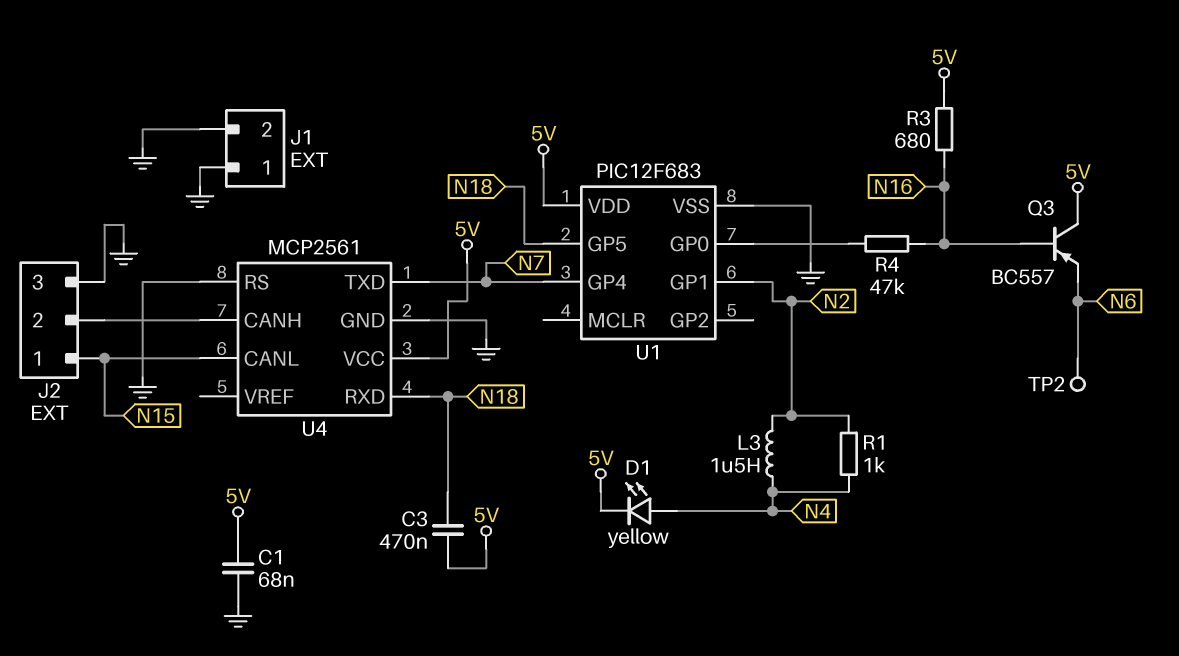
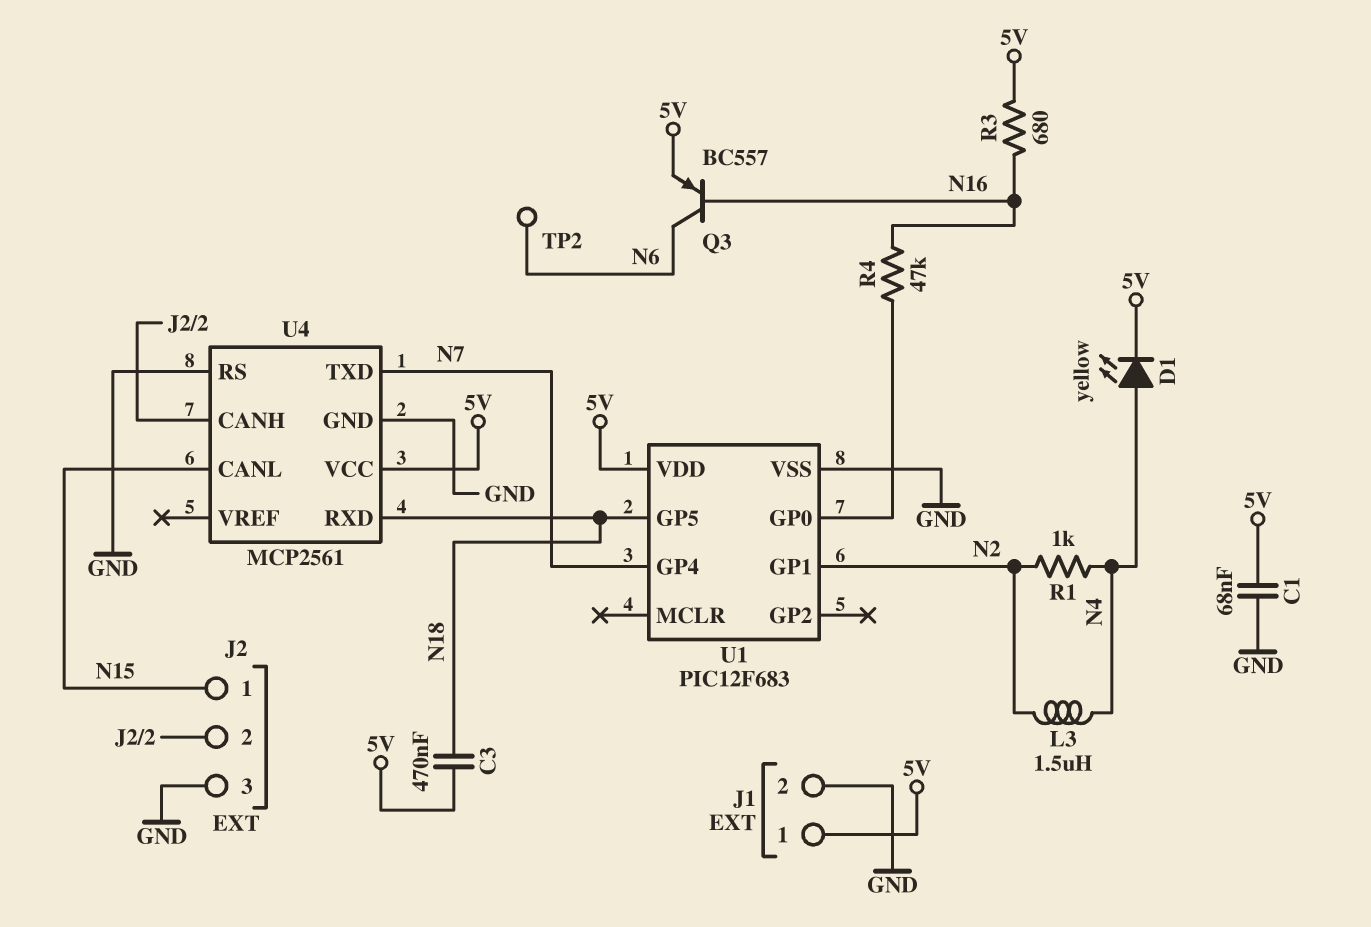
J1 pin 1: GND -> 5V
Q3: PNP BC557 (B N16, C 5V, E N6) -> PNP BC557 (B N16, C N6, E 5V)

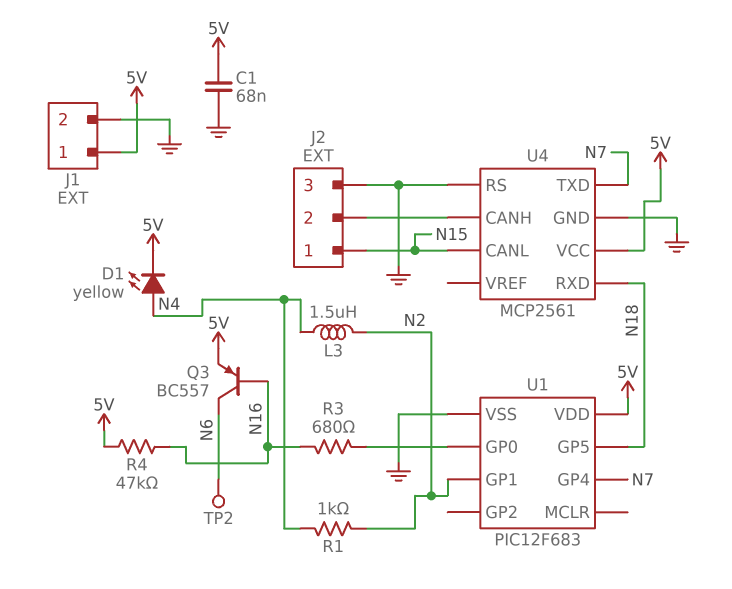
C3: 470nF (5V, N18) -> none
R3: 680 (5V, N16) -> 680 (N16, U1/GP0)
R4: 47k (N16, U1/GP0) -> 47k (5V, N16)

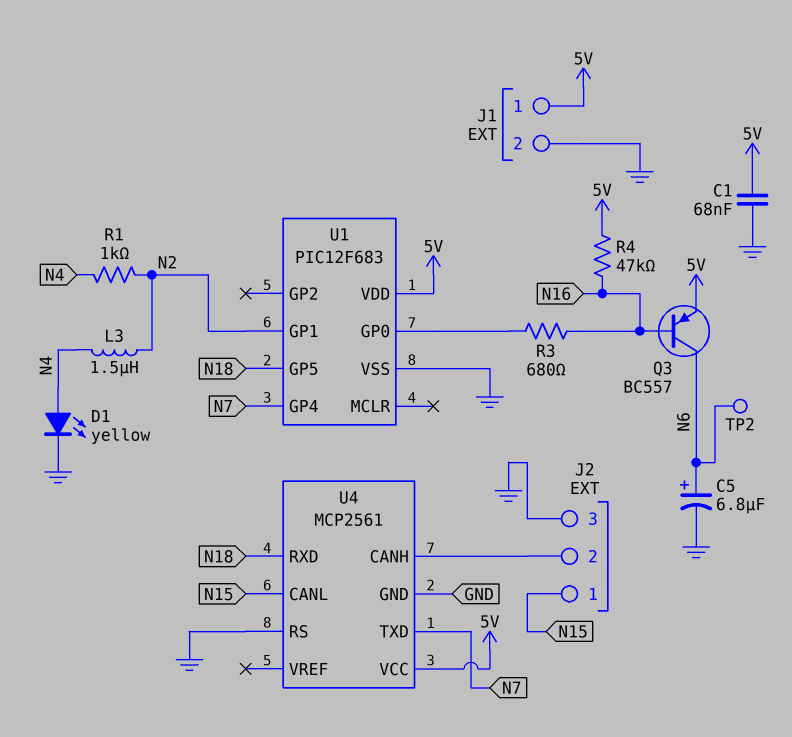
C5: none -> 6.8uF (plus N6, minus GND)
D1: LED yellow (A N4, K 5V) -> LED yellow (A N4, K GND)

